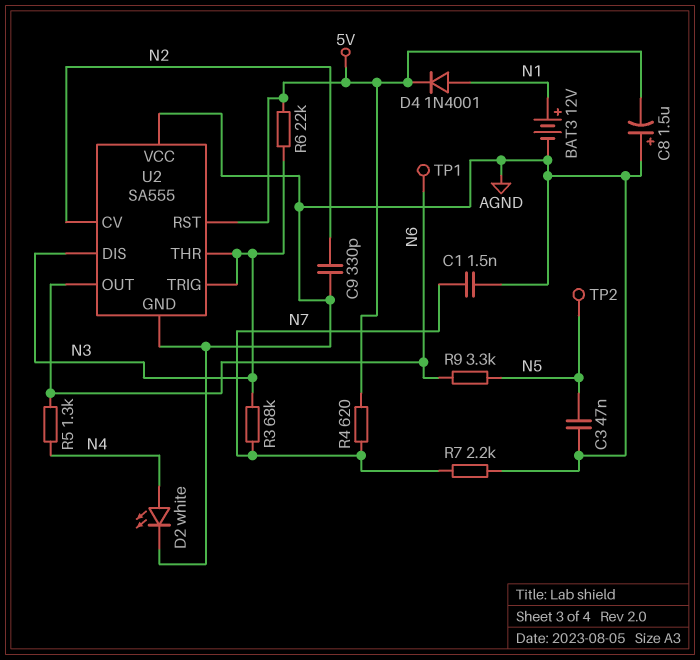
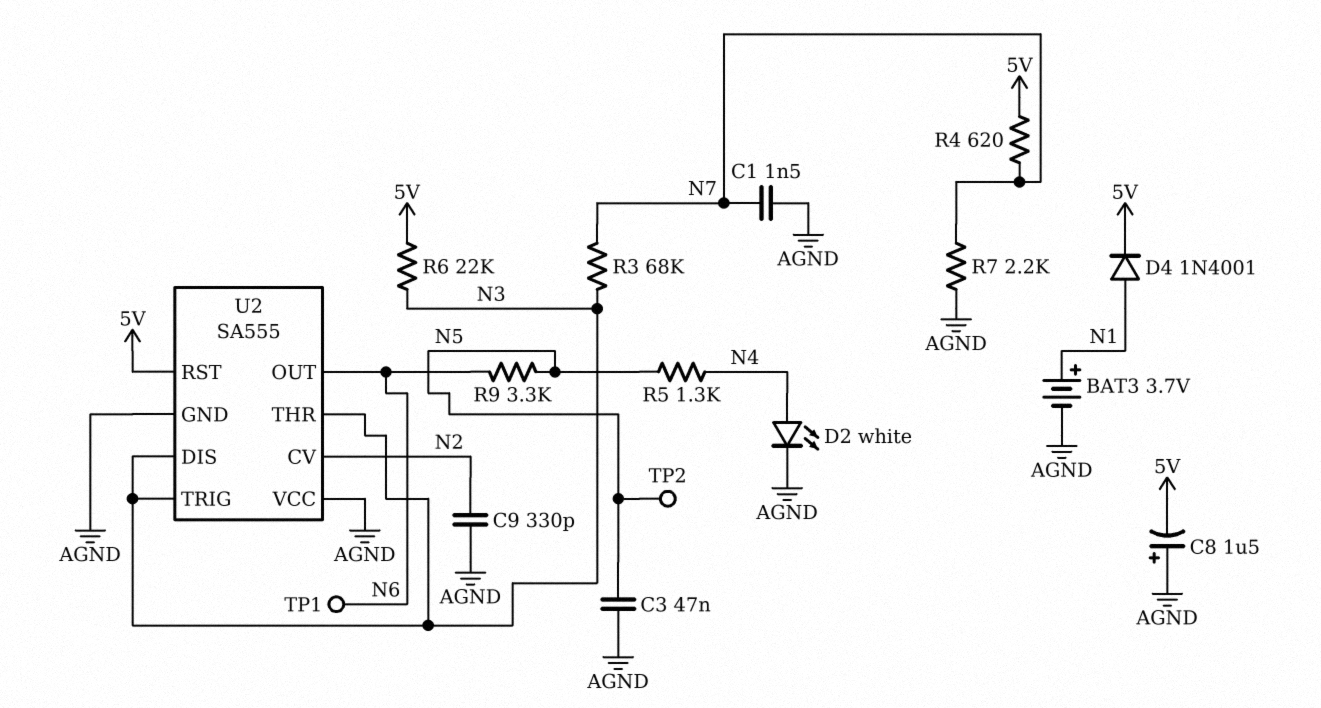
BAT3: 12V (plus N1, minus AGND) -> 3.7V (plus N1, minus AGND)
R5: 1.3k (N4, N6) -> 1.3k (N4, N5)

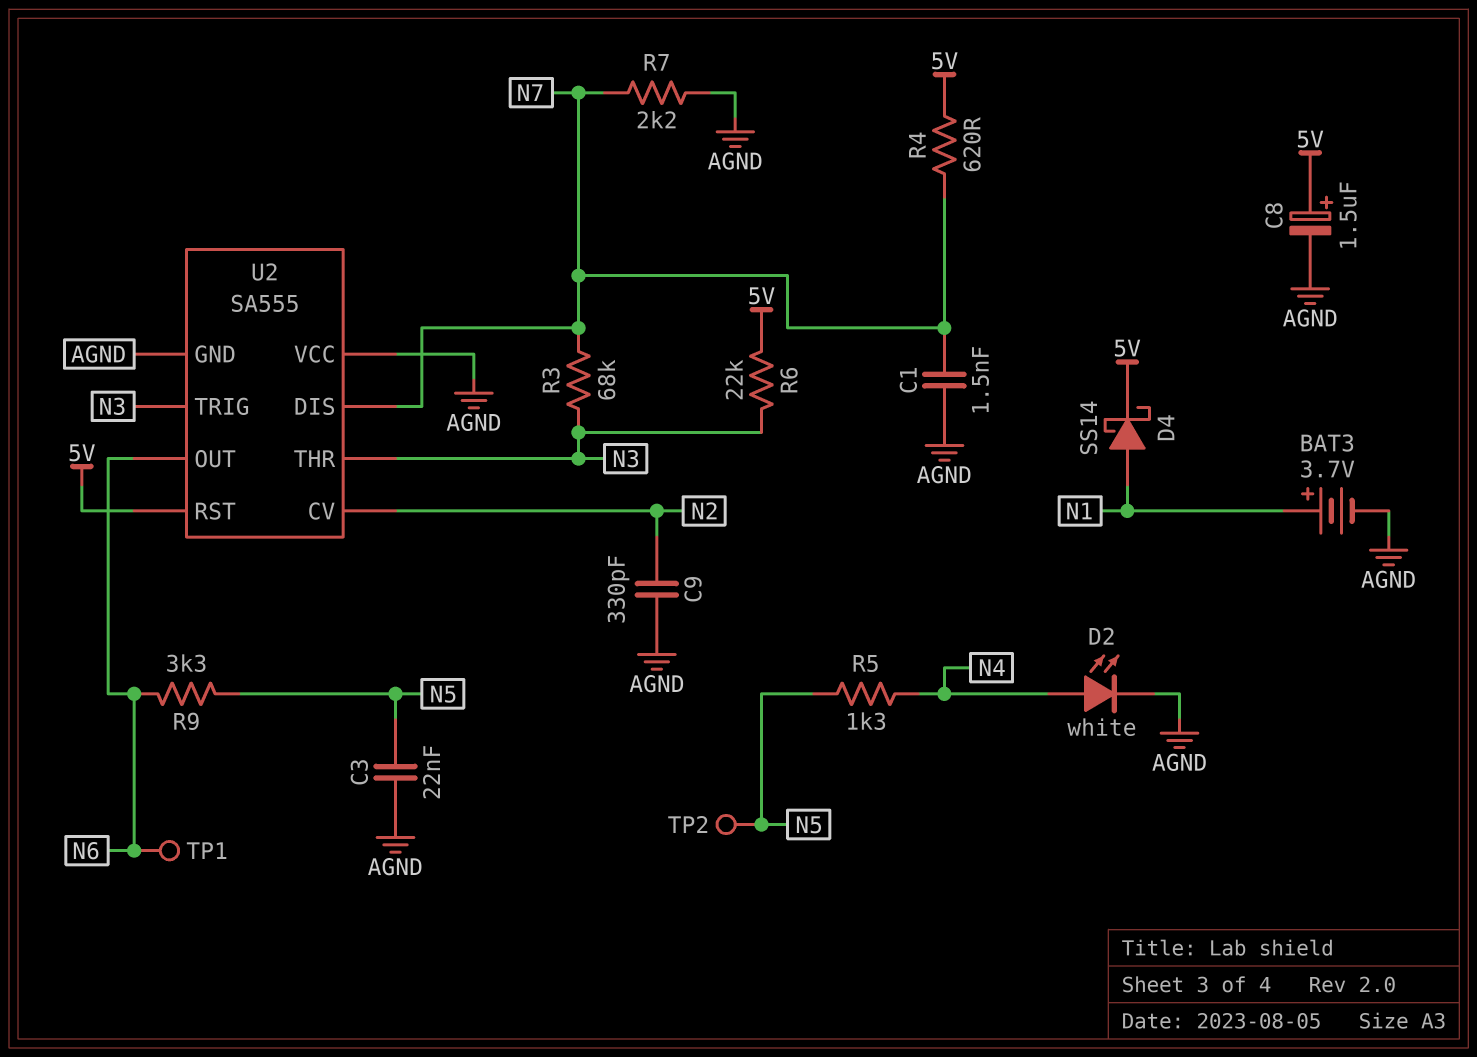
C3: 47nF (AGND, N5) -> 22nF (AGND, N5)
C8: 1.5uF (plus AGND, minus 5V) -> 1.5uF (plus 5V, minus AGND)
D4: diode 1N4001 (A N1, K 5V) -> schottky SS14 (A N1, K 5V)
U2 pin DIS: N3 -> N7

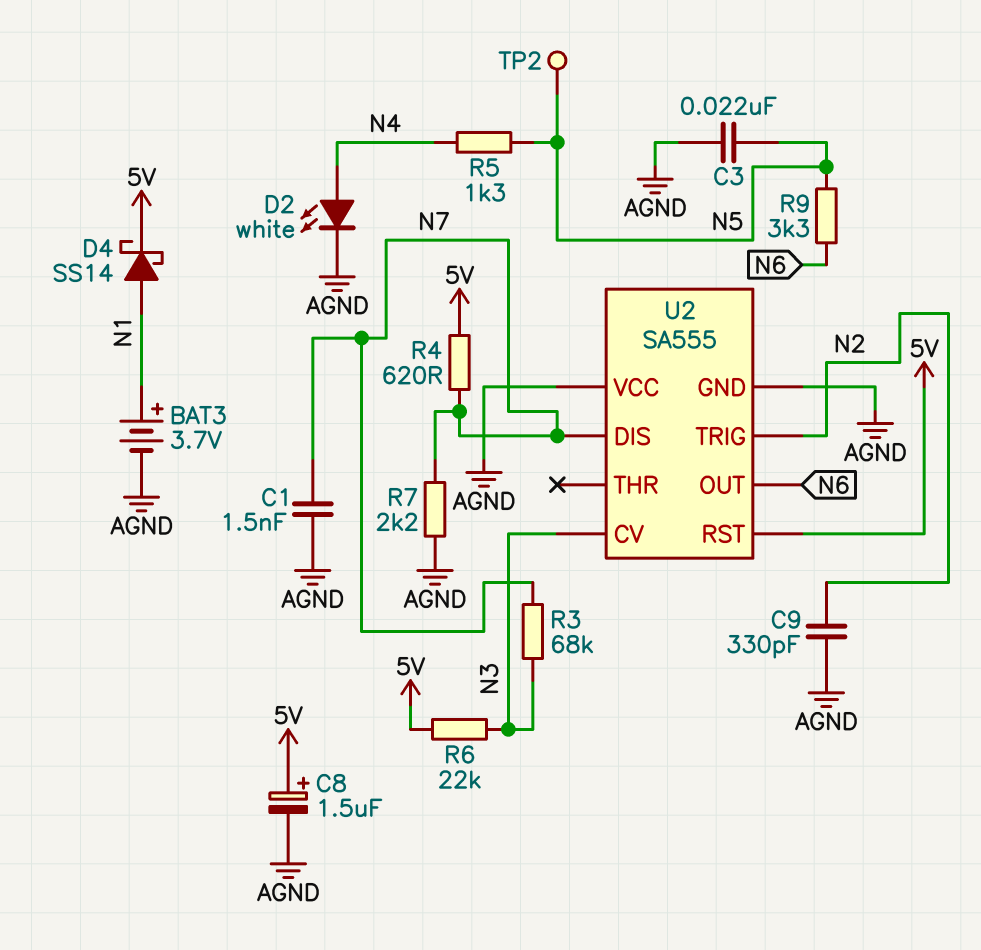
TP1: test point (N6) -> none
U2 pin CV: N2 -> N3
U2 pin THR: N3 -> none
U2 pin TRIG: N3 -> N2

